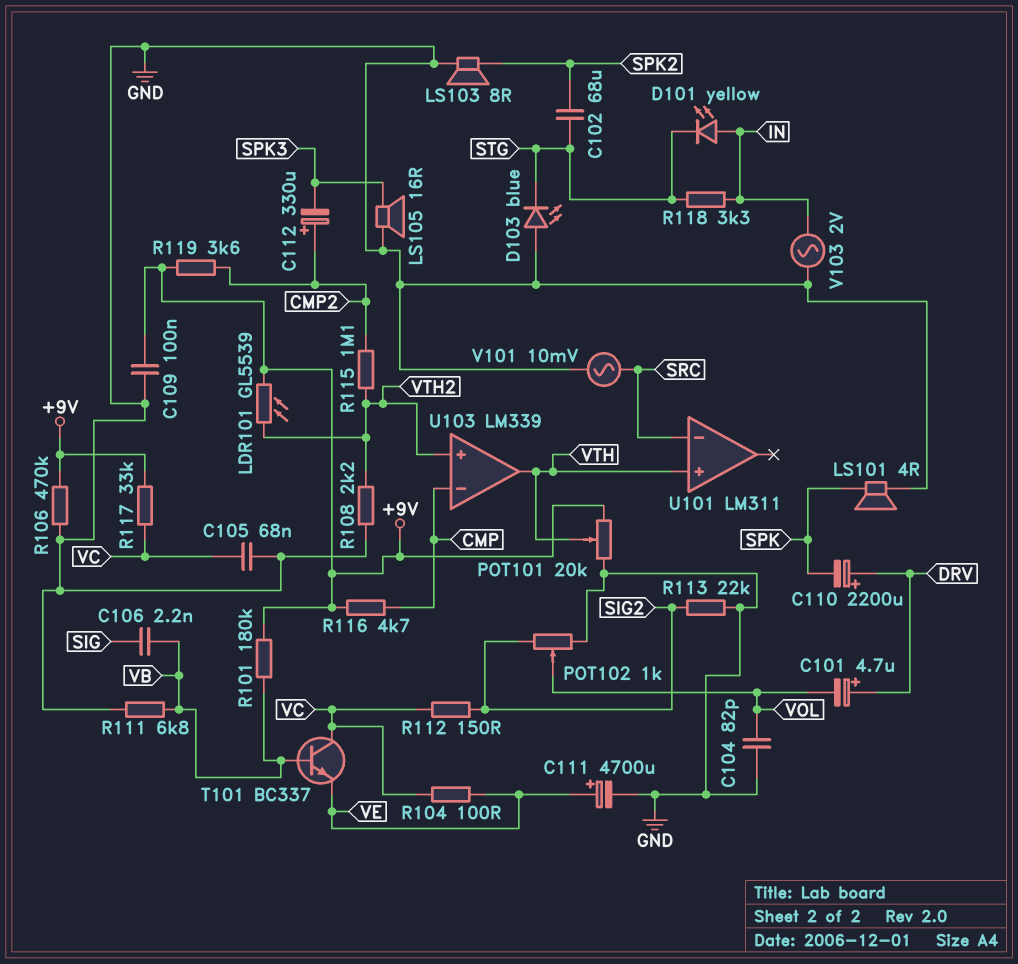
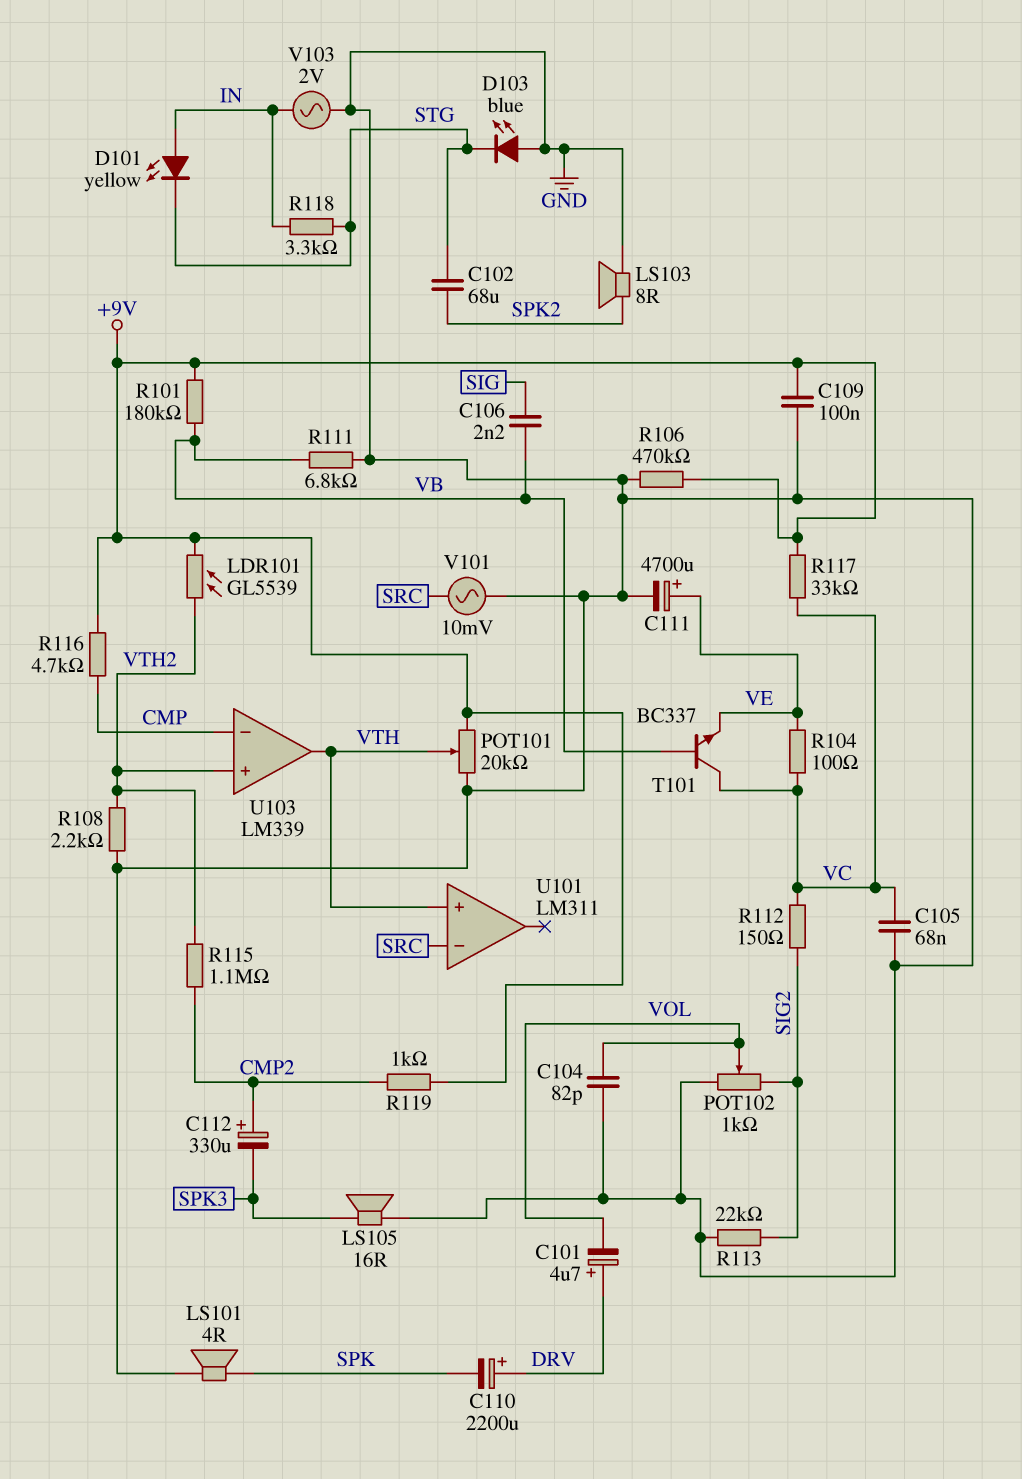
R119: 3.6k (+9V, CMP2) -> 1k (+9V, CMP2)

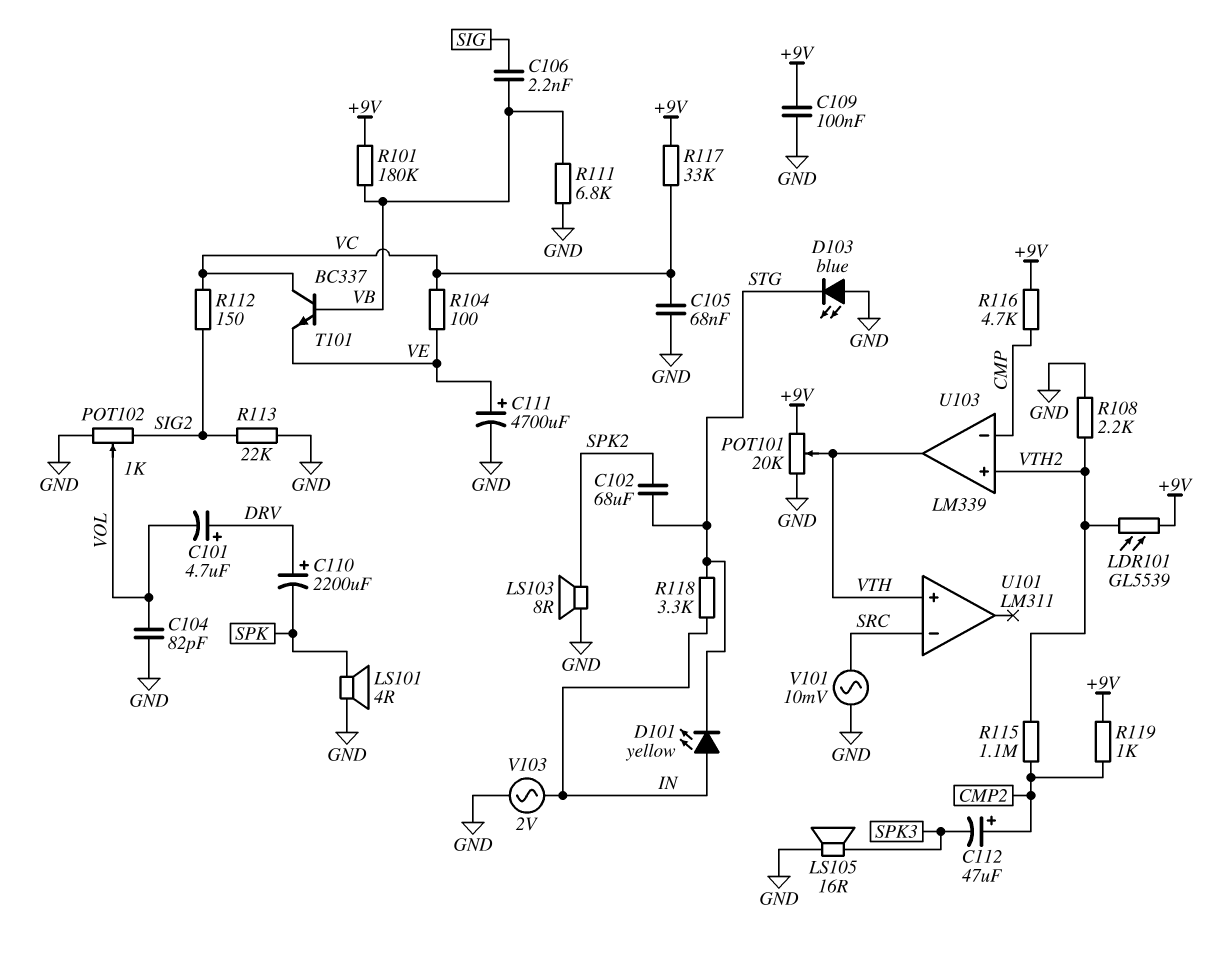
C112: 330uF (plus CMP2, minus SPK3) -> 47uF (plus CMP2, minus SPK3)
R106: 470k (+9V, GND) -> none

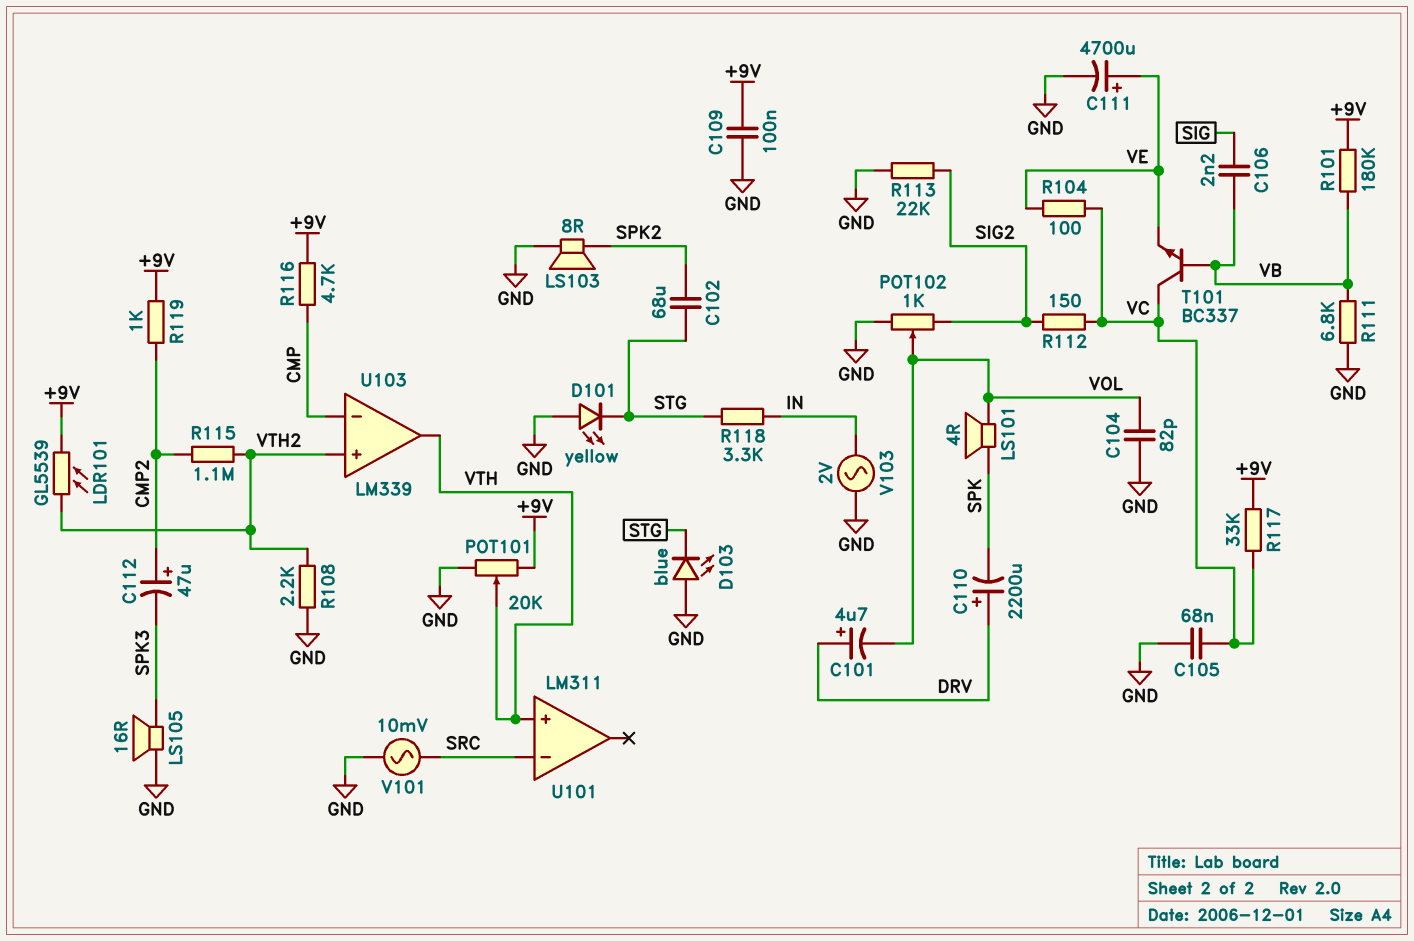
D101: LED yellow (A IN, K STG) -> LED yellow (A GND, K STG)
LS101: speaker 4R (GND, SPK) -> speaker 4R (SPK, VOL)

